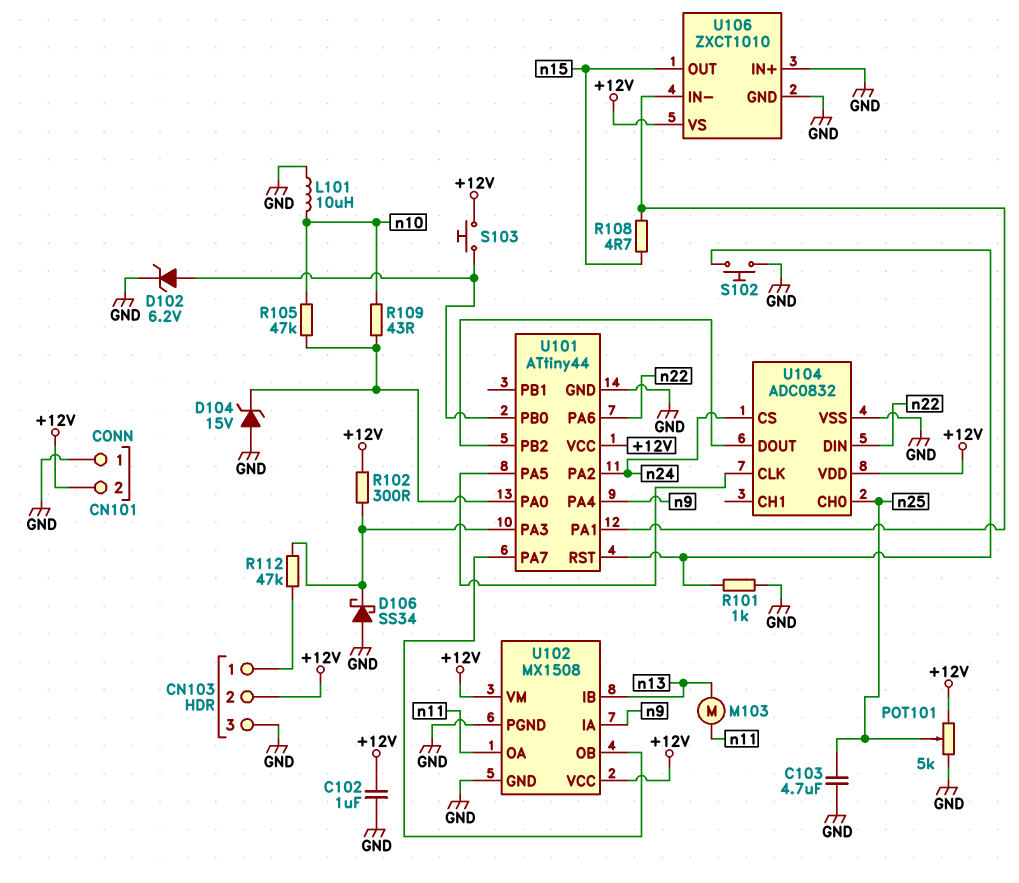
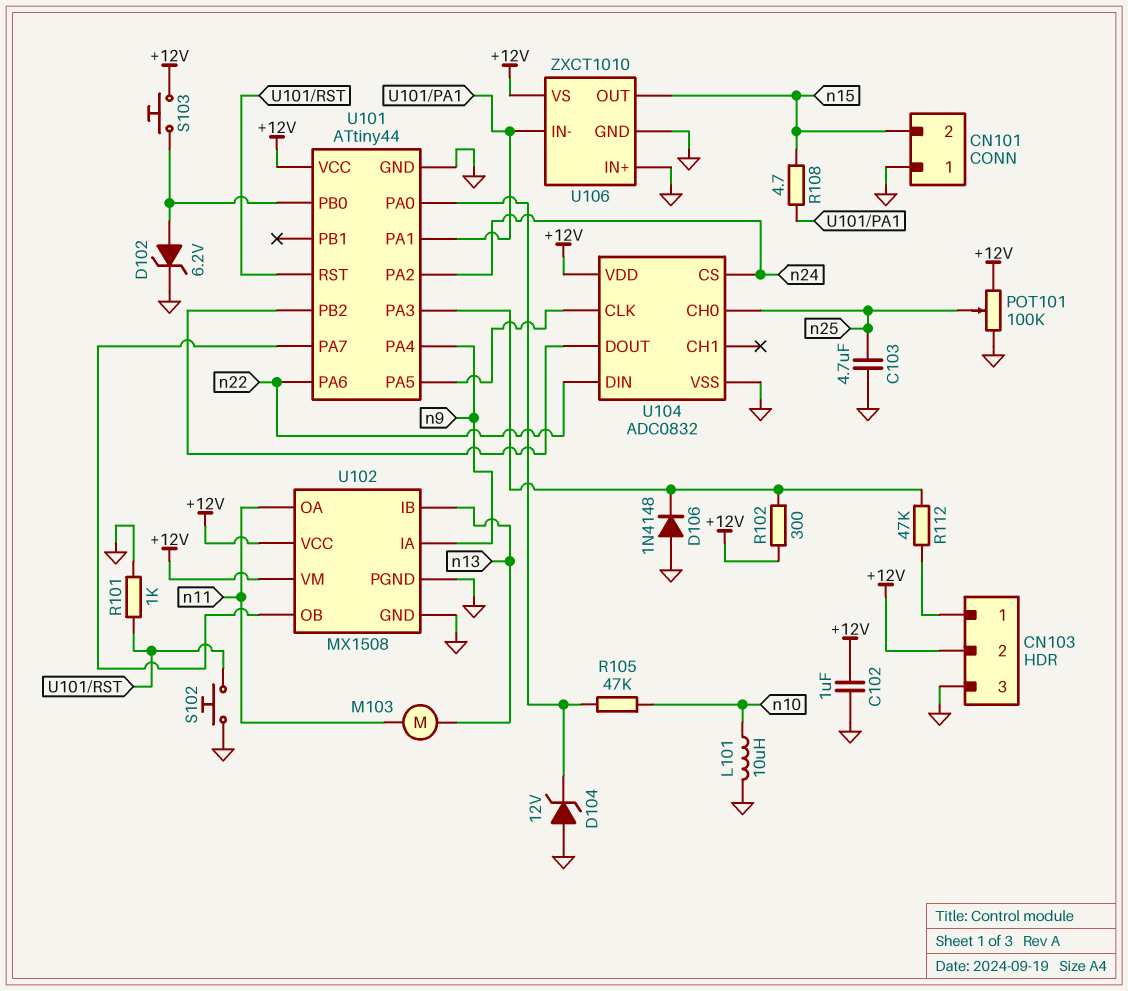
CN101 pin 2: +12V -> n15
D104: zener 15V (A GND, K U101/PA0) -> zener 12V (A GND, K U101/PA0)
D106: schottky SS34 (A GND, K U101/PA3) -> diode 1N4148 (A GND, K U101/PA3)
POT101: 5k (+12V, GND, wiper n25) -> 100k (+12V, GND, wiper n25)
R109: 43 (U101/PA0, n10) -> none

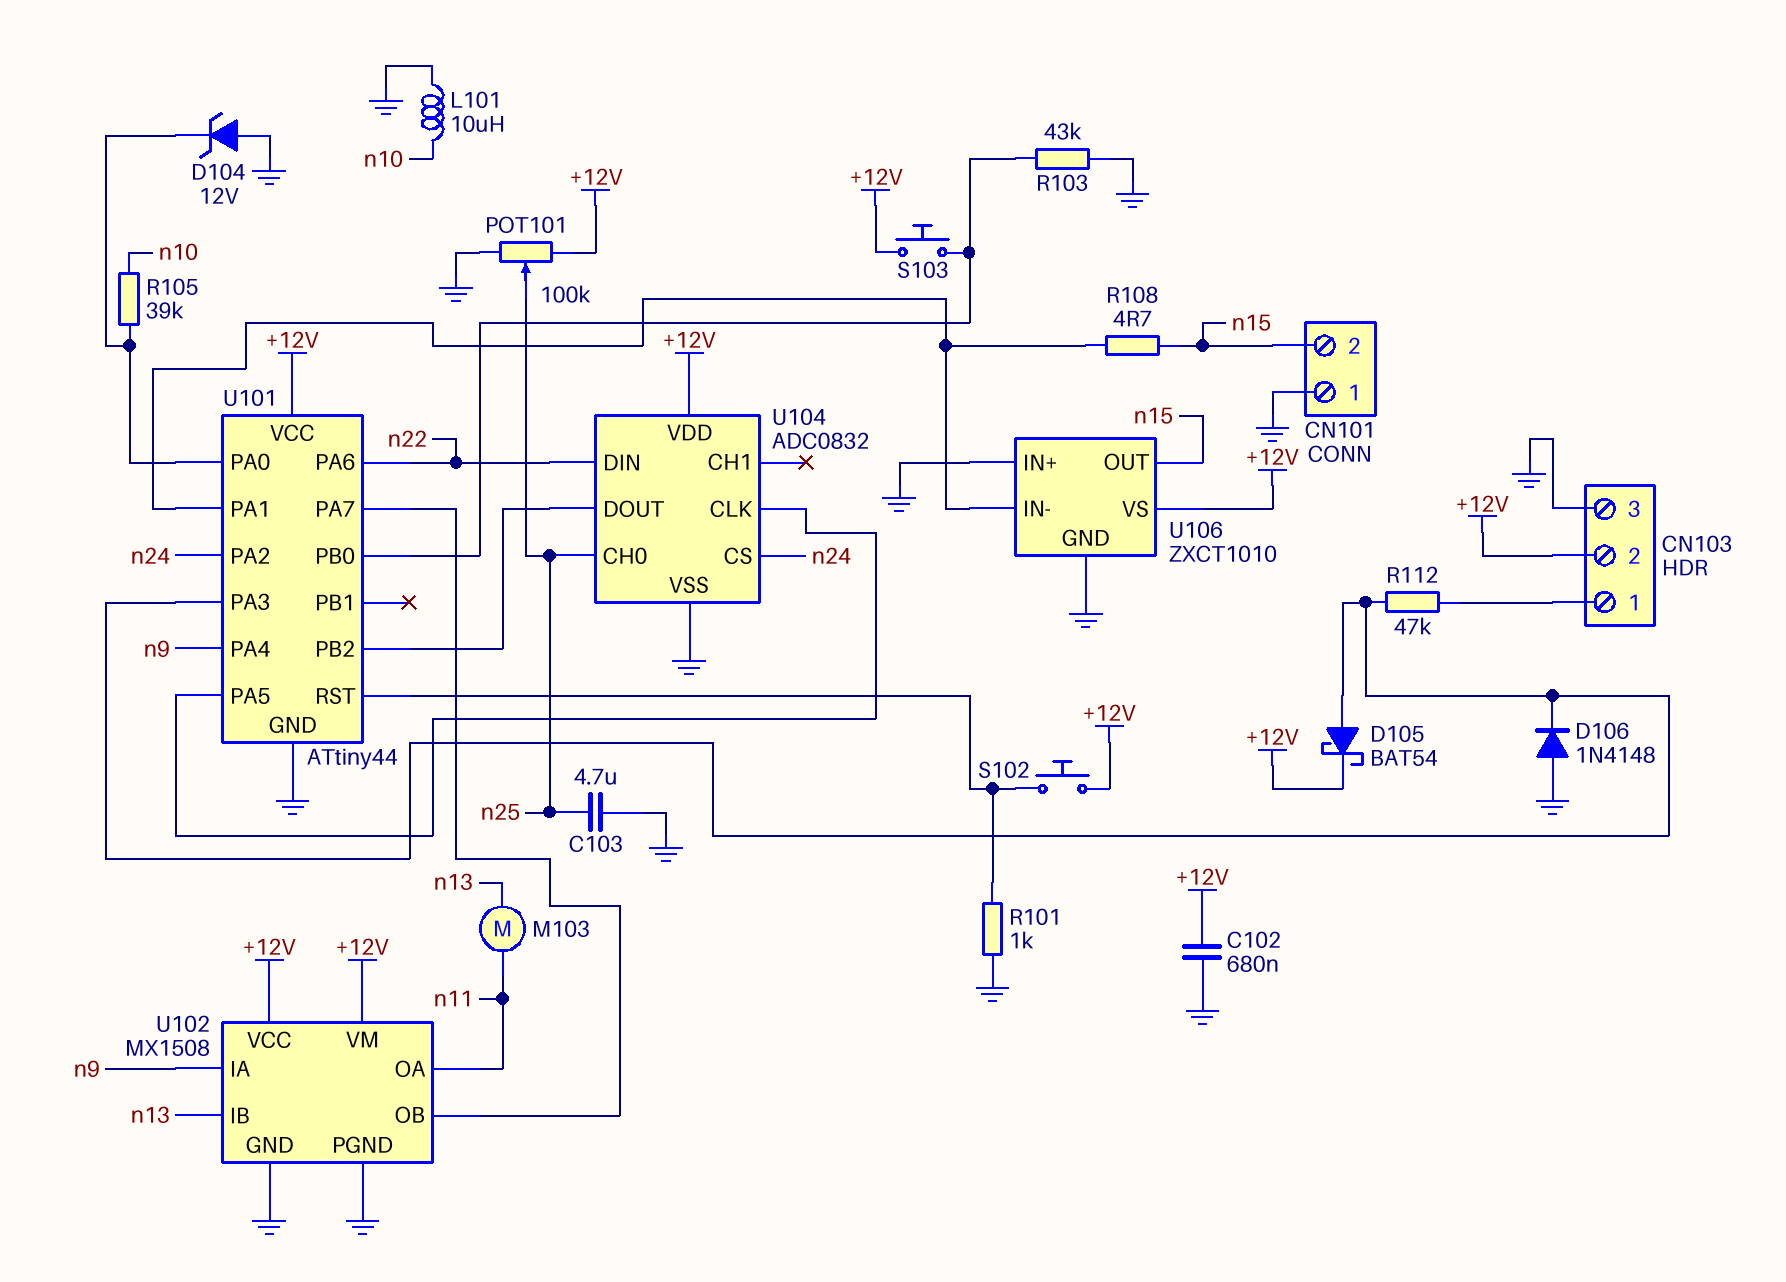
C102: 1uF (+12V, GND) -> 680nF (+12V, GND)
D102: zener 6.2V (A U101/PB0, K GND) -> none
D105: none -> schottky BAT54 (A U101/PA3, K +12V)
R102: 300 (+12V, U101/PA3) -> none
R103: none -> 43k (GND, U101/PB0)
R105: 47k (U101/PA0, n10) -> 39k (U101/PA0, n10)
S102: button (GND, U101/RST) -> button (+12V, U101/RST)

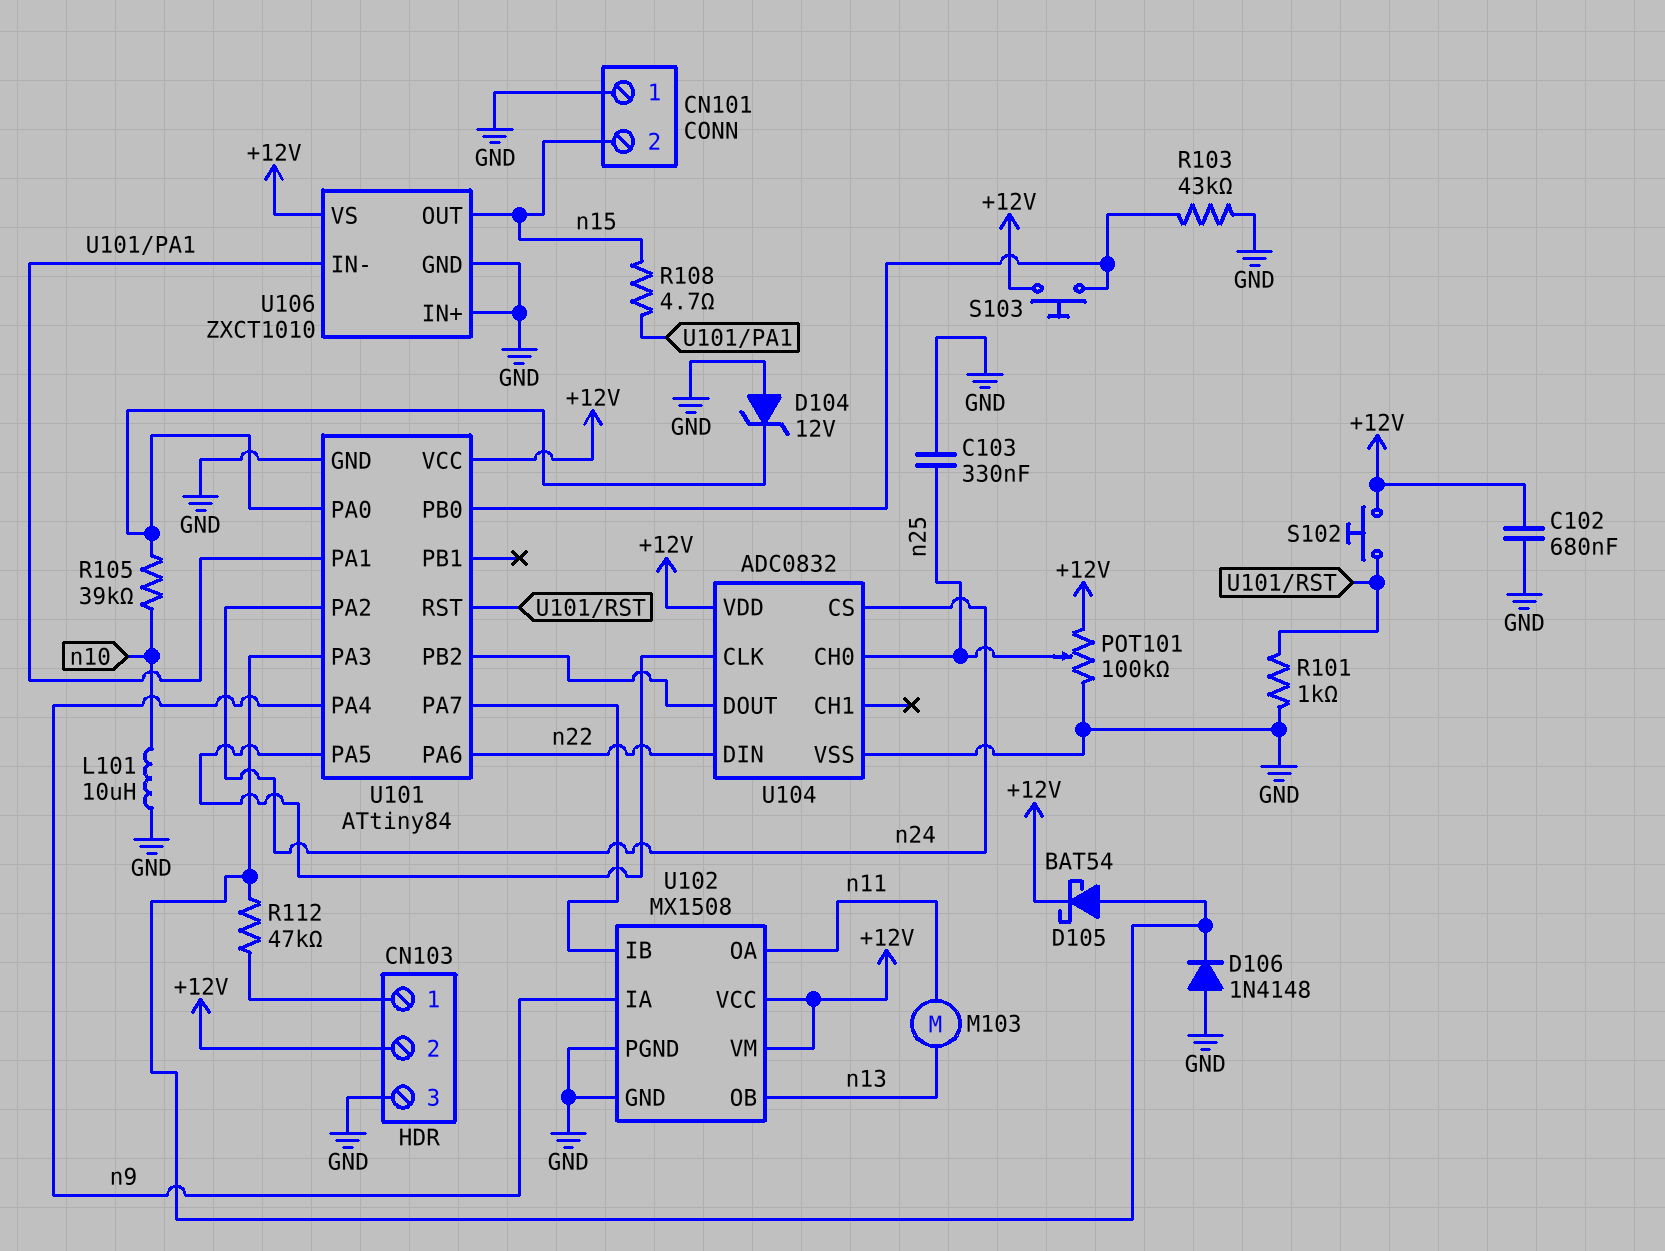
C103: 4.7uF (GND, n25) -> 330nF (GND, n25)
U101: ATtiny44 -> ATtiny84
U102 pin IB: n13 -> U101/PA7
U102 pin OB: U101/PA7 -> n13

